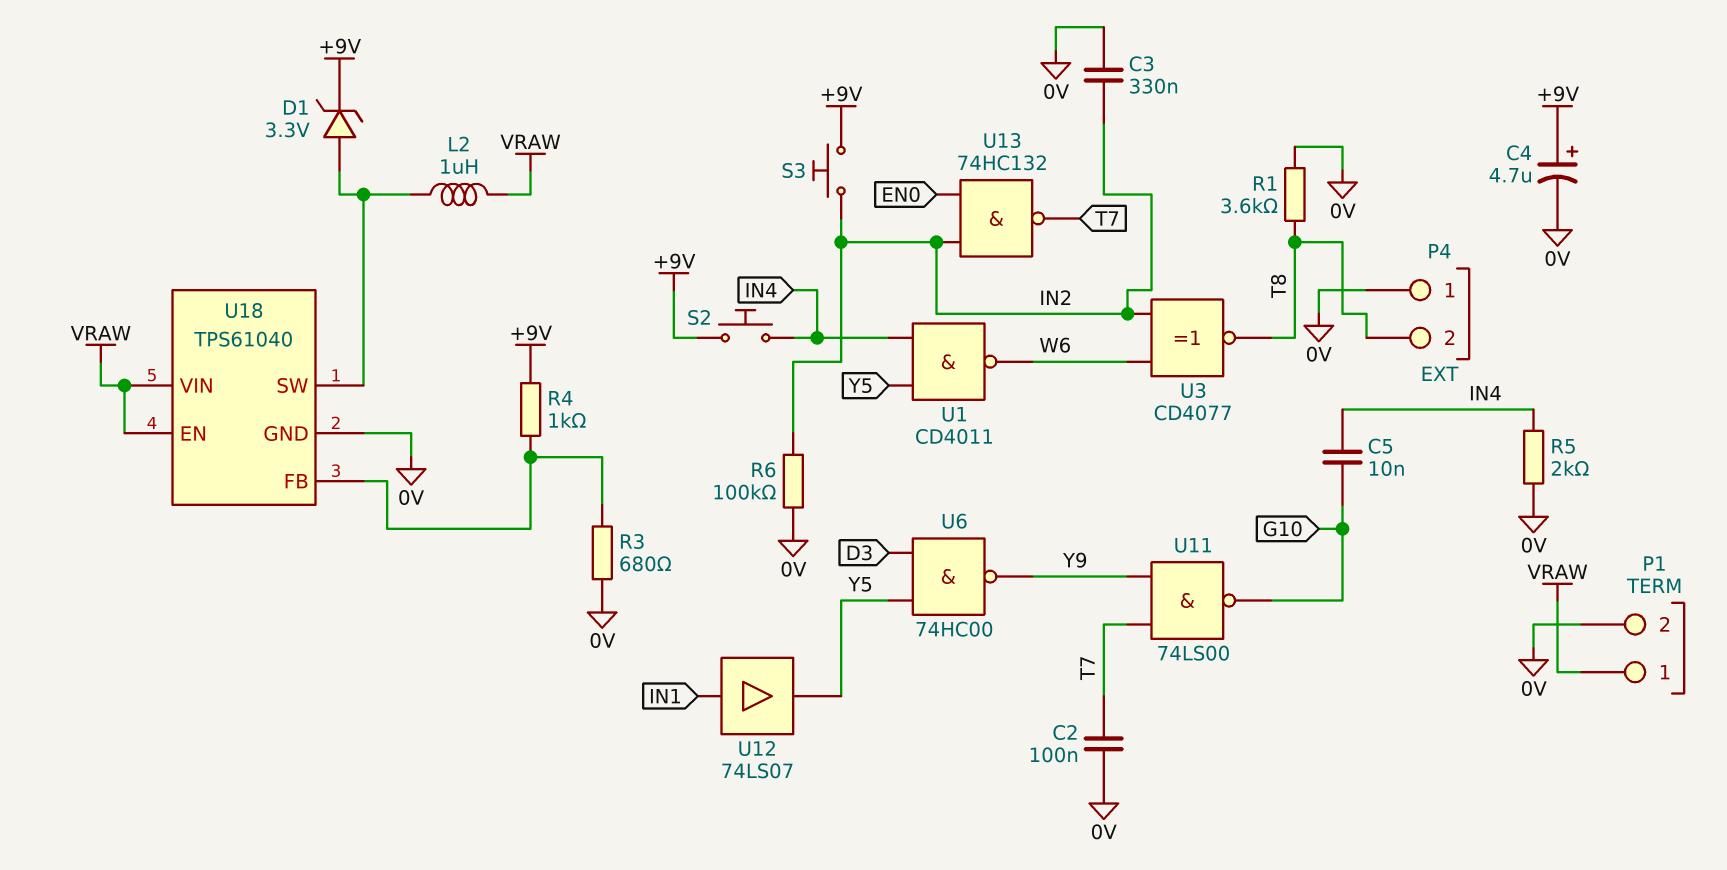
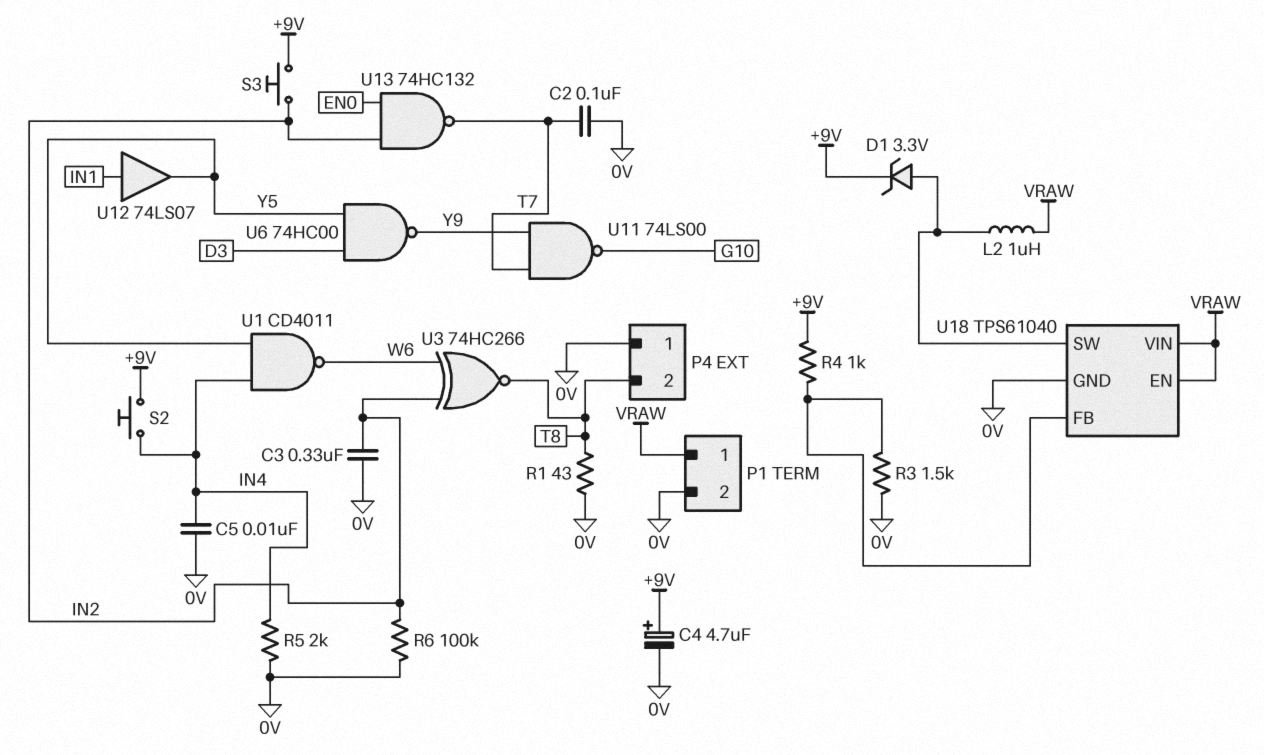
C5: 10nF (G10, IN4) -> 10nF (0V, IN4)
R1: 3.6k (0V, T8) -> 43 (0V, T8)
R3: 680 (0V, U18/FB) -> 1.5k (0V, U18/FB)
U3: XNOR CD4077 (in IN2, in W6, out T8) -> XNOR 74HC266 (in IN2, in W6, out T8)

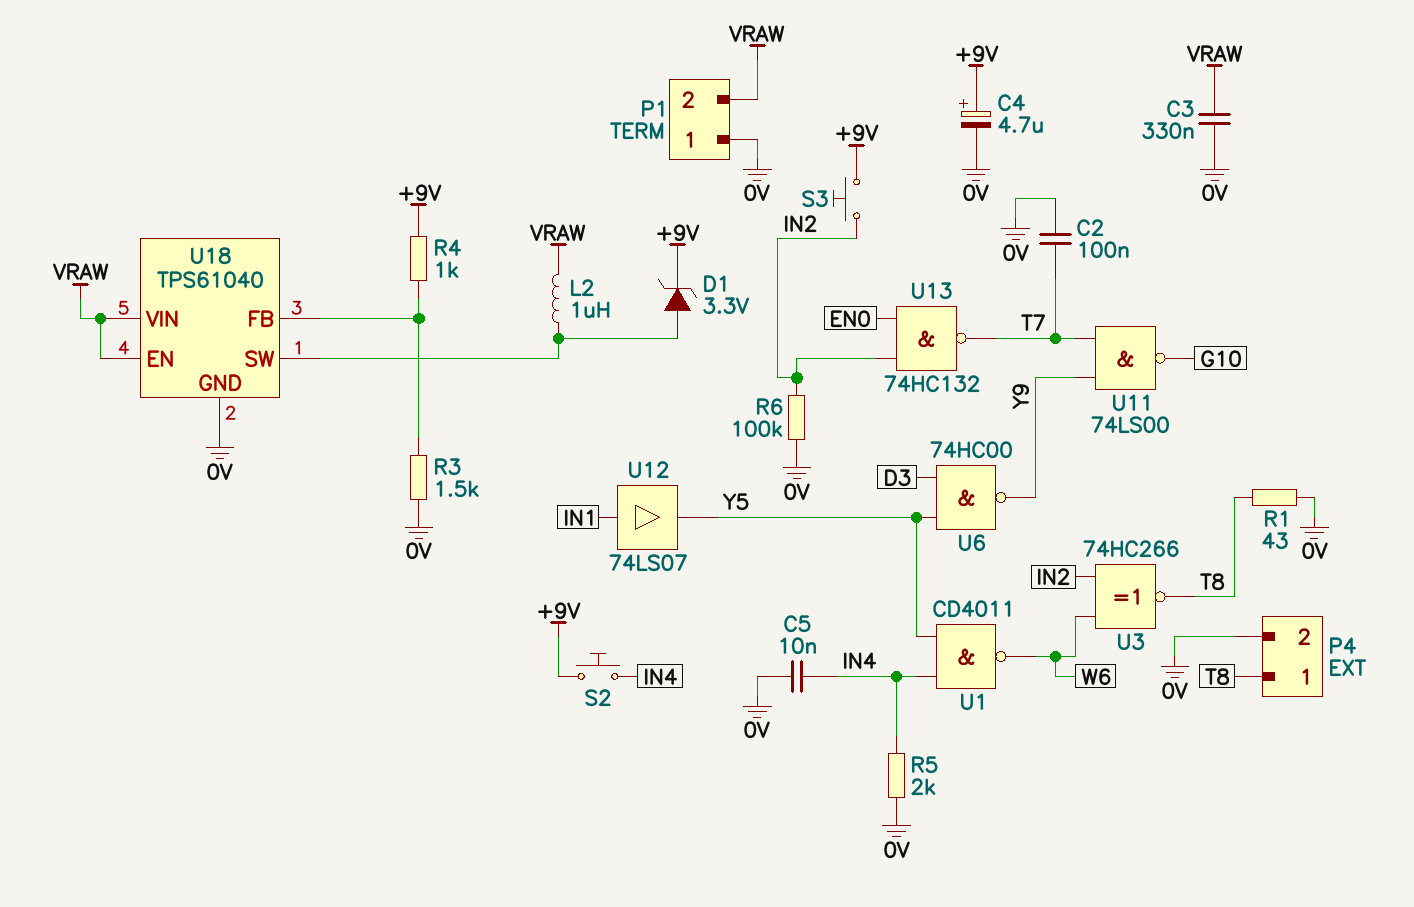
C3: 330nF (0V, IN2) -> 330nF (0V, VRAW)
P1 pin 1: VRAW -> 0V
P1 pin 2: 0V -> VRAW
P4 pin 1: 0V -> T8
P4 pin 2: T8 -> 0V

